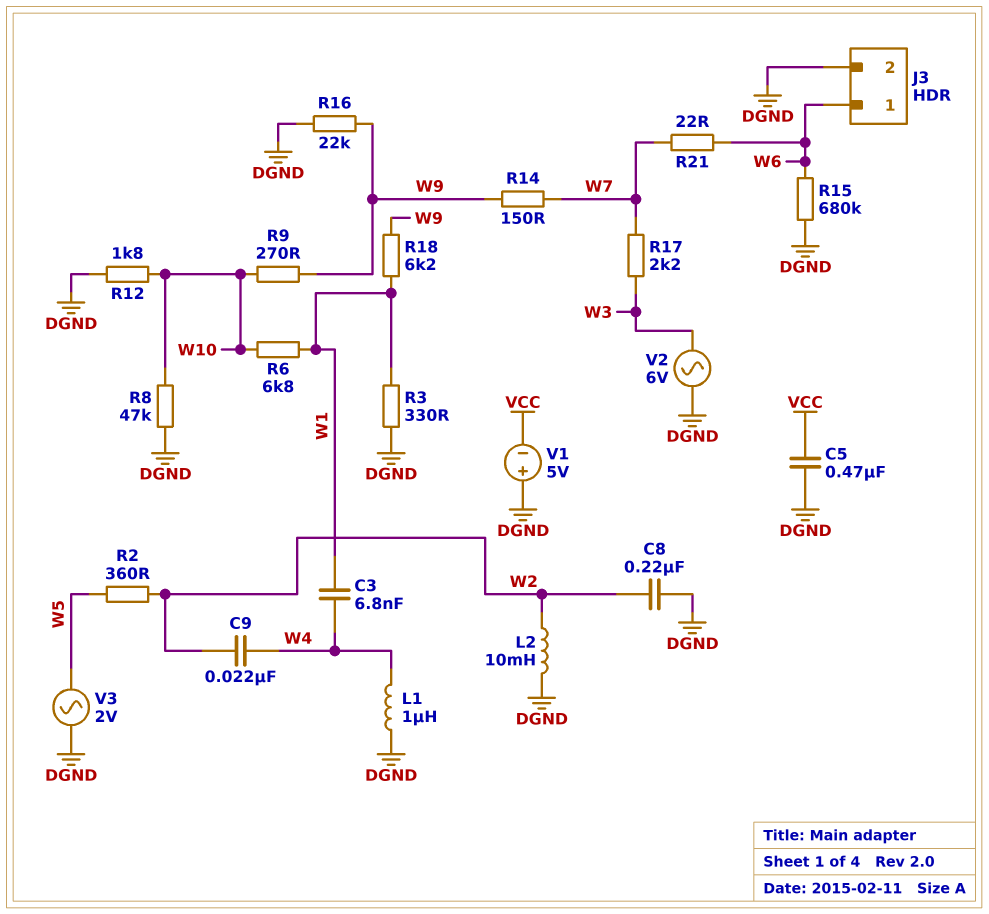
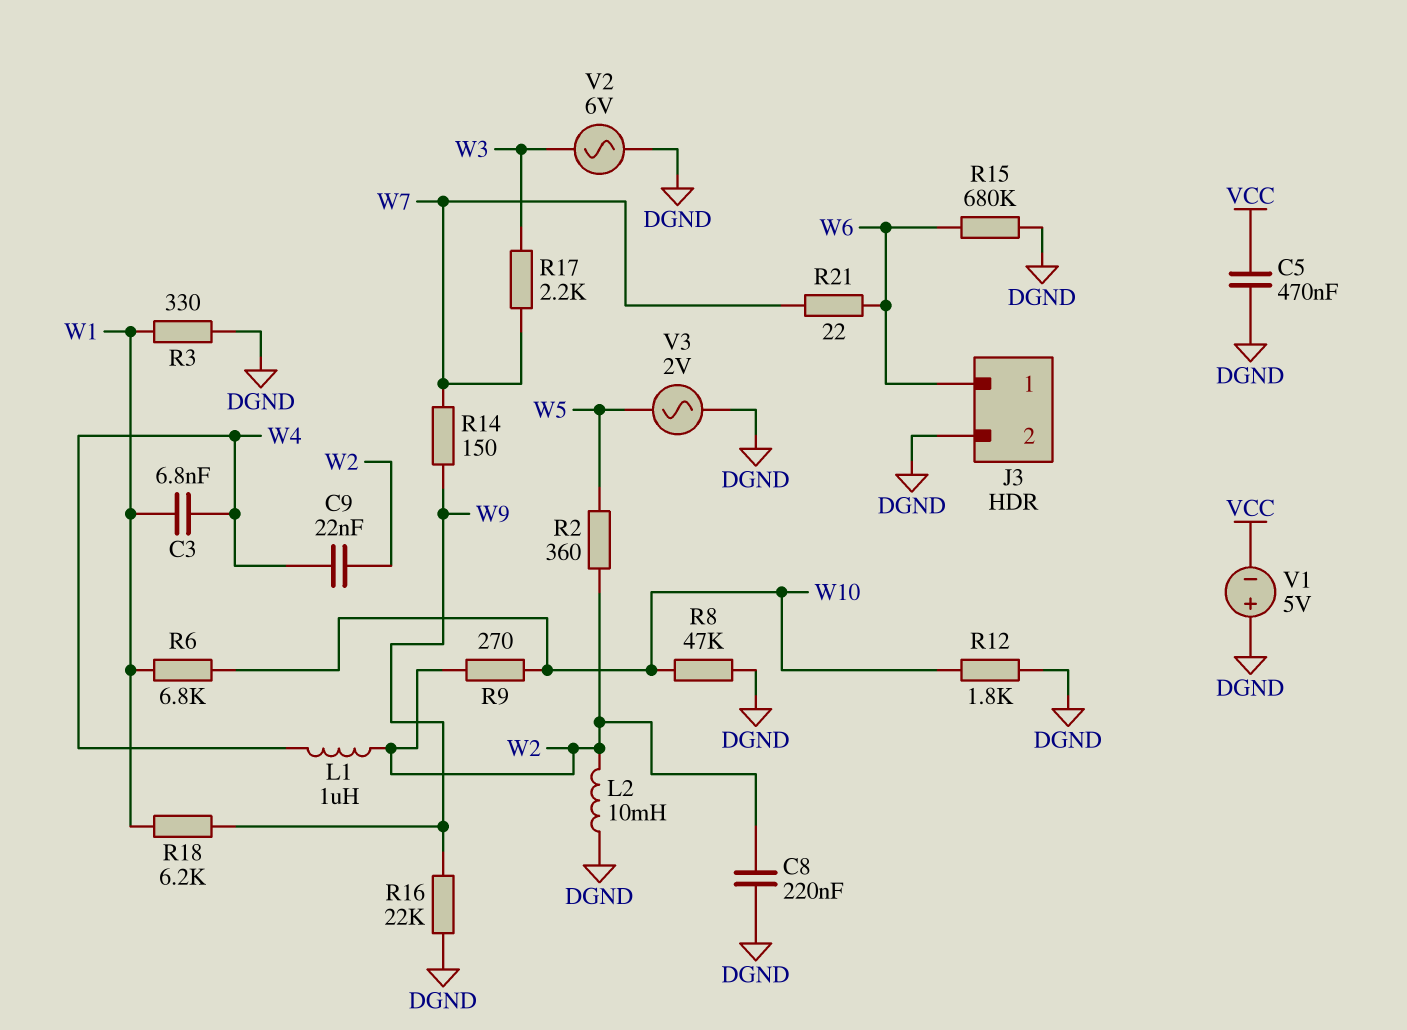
L1: 1uH (DGND, W4) -> 1uH (W2, W4)
R9: 270 (W9, W10) -> 270 (W2, W10)

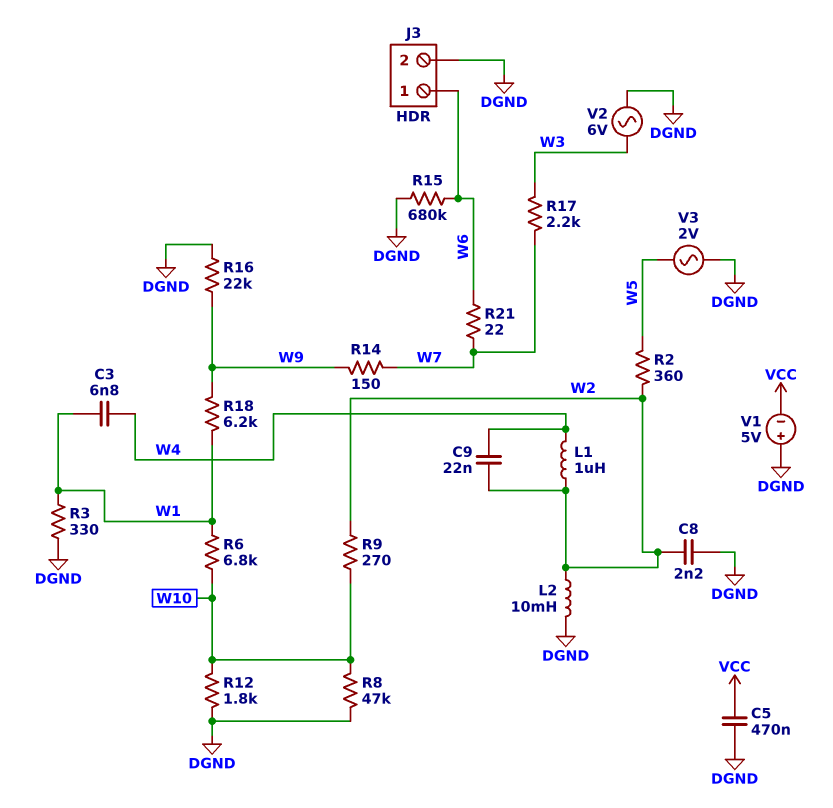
C8: 220nF (DGND, W2) -> 2.2nF (DGND, W2)

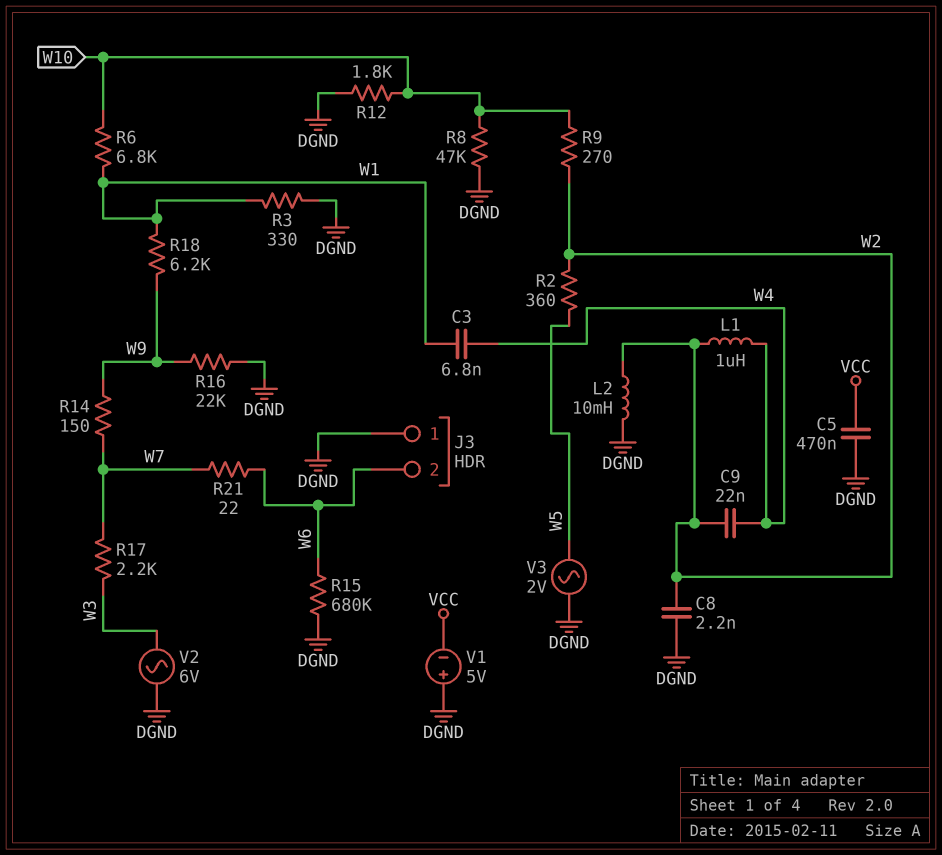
J3 pin 1: W6 -> DGND
J3 pin 2: DGND -> W6

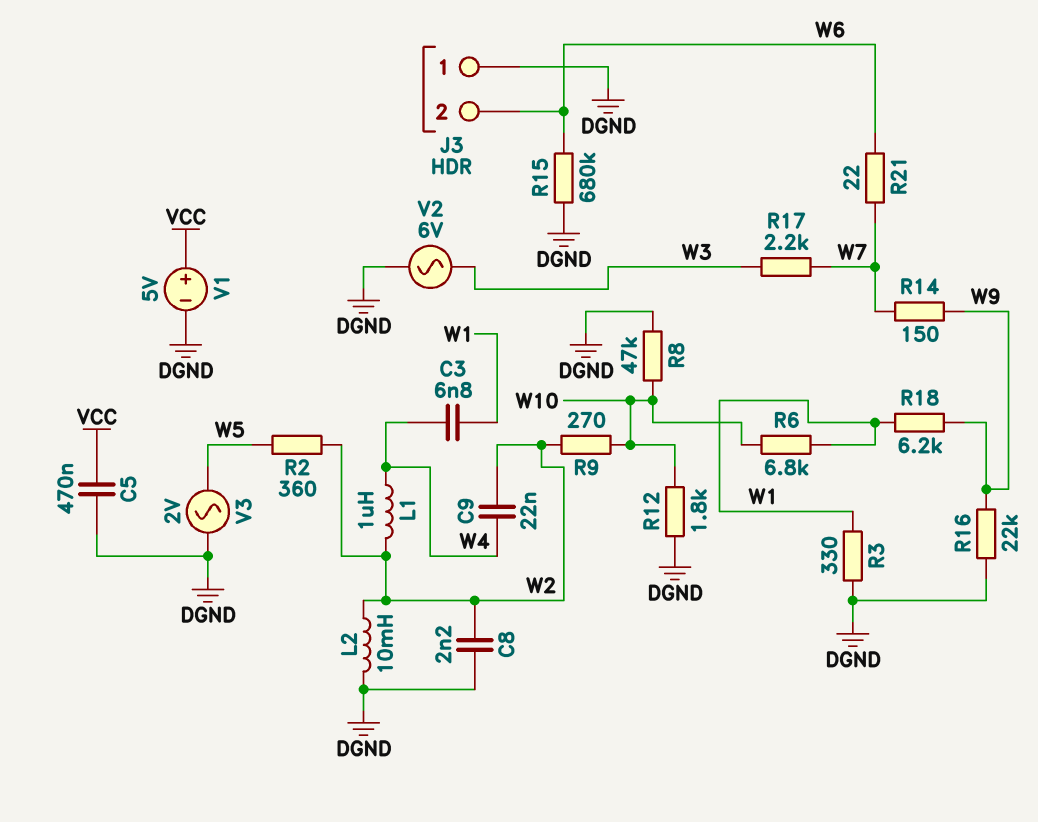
V1: 5V (plus DGND, minus VCC) -> 5V (plus VCC, minus DGND)

